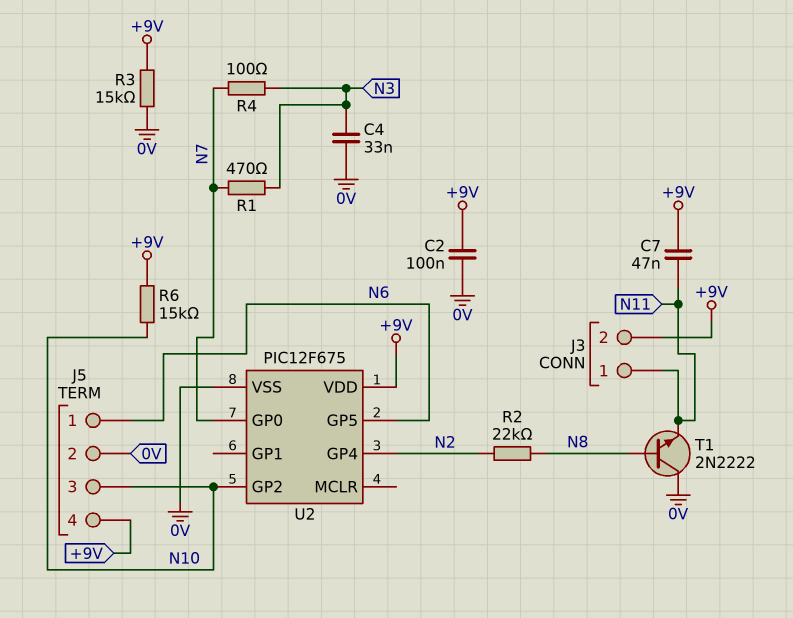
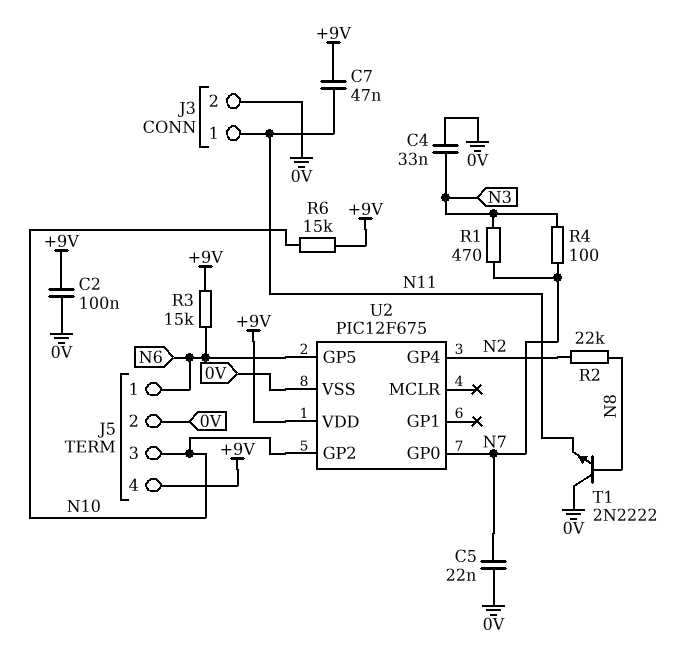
C5: none -> 22nF (0V, N7)
J3 pin 2: +9V -> 0V
R3: 15k (+9V, 0V) -> 15k (+9V, N6)

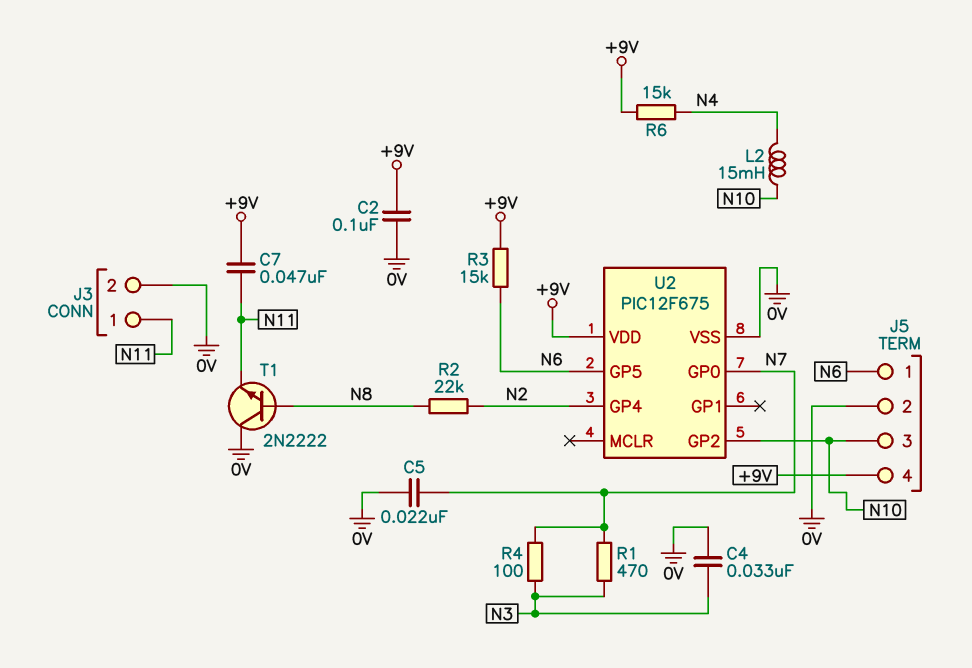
L2: none -> 15mH (N4, N10)
R6: 15k (+9V, N10) -> 15k (+9V, N4)

